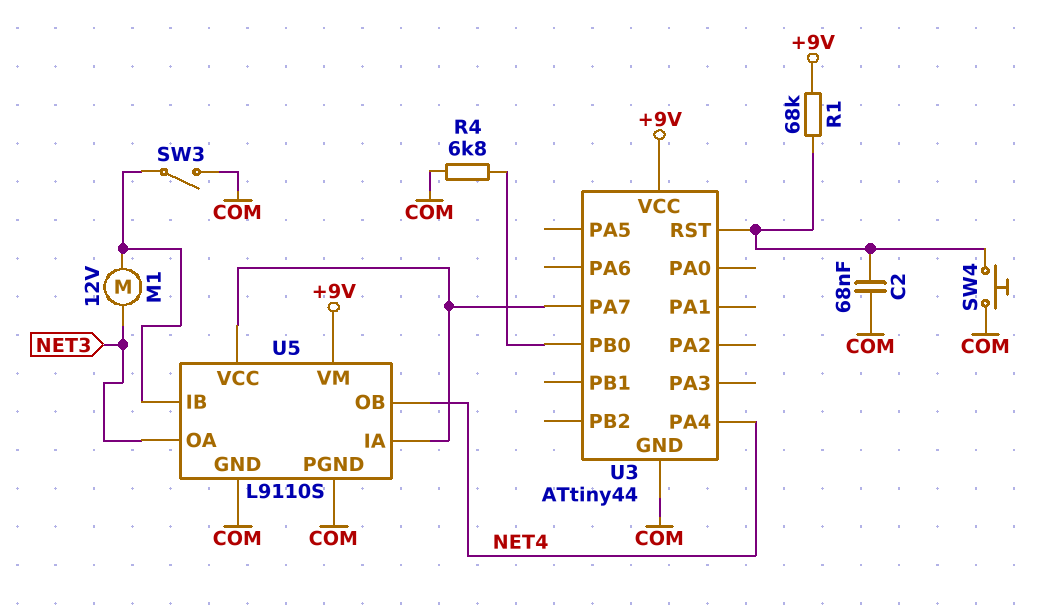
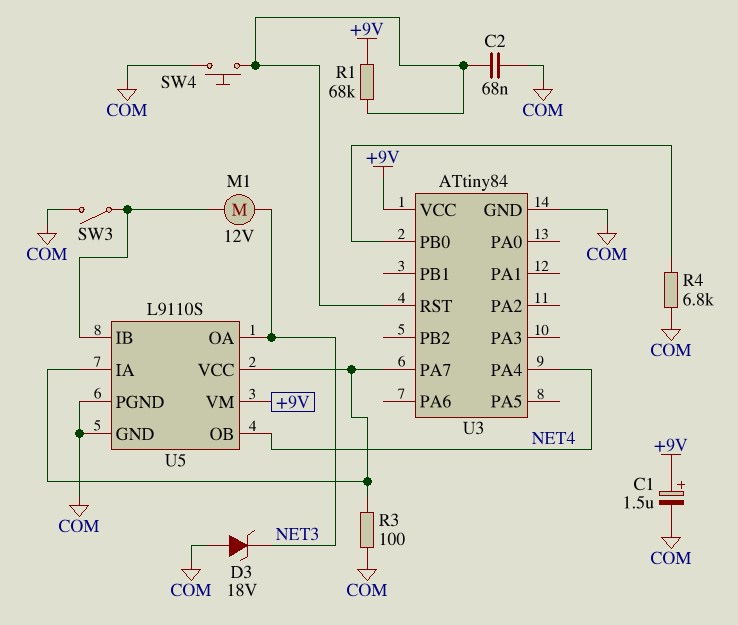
C1: none -> 1.5uF (plus +9V, minus COM)
D3: none -> zener 18V (A COM, K NET3)
R3: none -> 100 (COM, U3/PA7)
U3: ATtiny44 -> ATtiny84

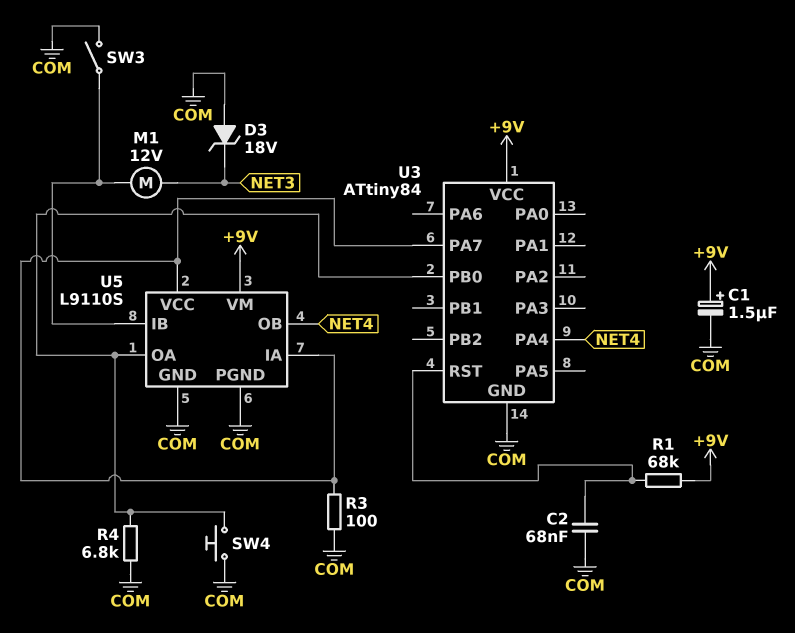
SW4: button (COM, U3/RST) -> button (COM, U3/PB0)
U5 pin OA: NET3 -> U3/PB0

